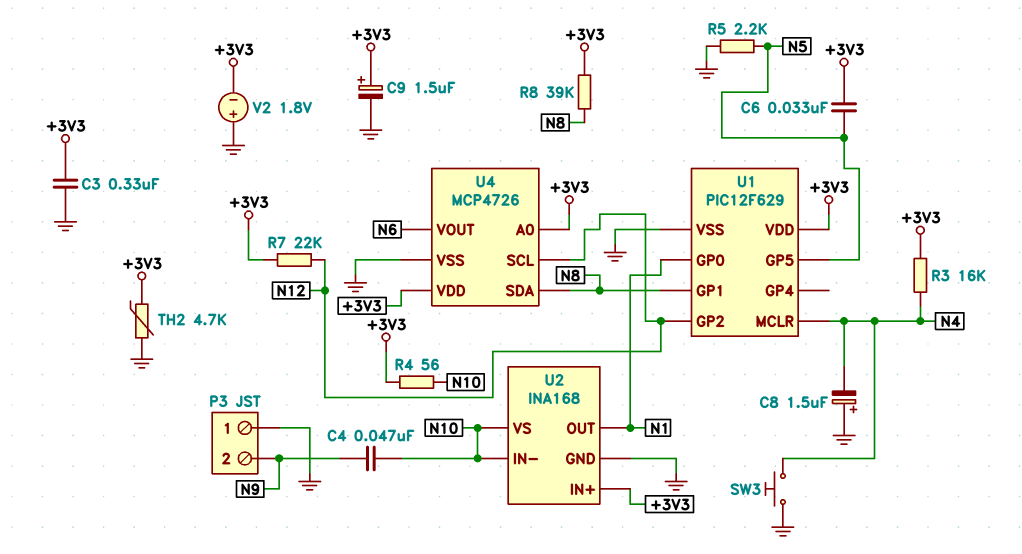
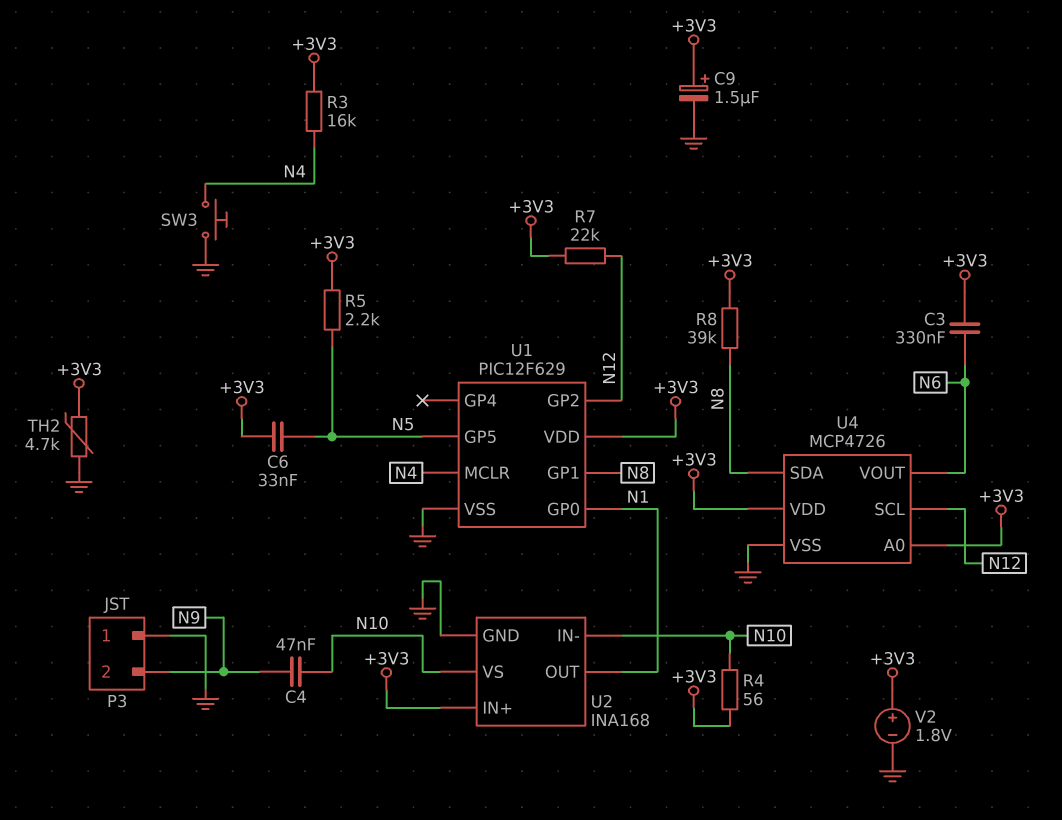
C3: 330nF (+3V3, GND) -> 330nF (+3V3, N6)
C8: 1.5uF (plus GND, minus N4) -> none
R5: 2.2k (GND, N5) -> 2.2k (+3V3, N5)
V2: 1.8V (plus GND, minus +3V3) -> 1.8V (plus +3V3, minus GND)

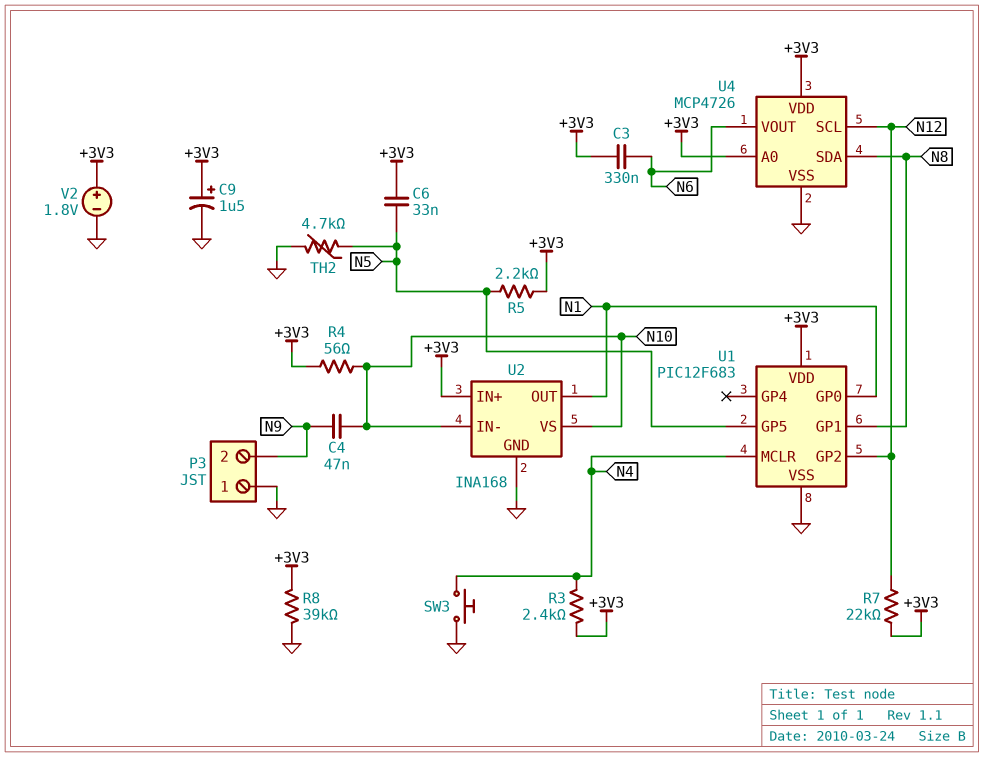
R3: 16k (+3V3, N4) -> 2.4k (+3V3, N4)
R8: 39k (+3V3, N8) -> 39k (+3V3, GND)
TH2: 4.7k (+3V3, GND) -> 4.7k (GND, N5)
U1: PIC12F629 -> PIC12F683

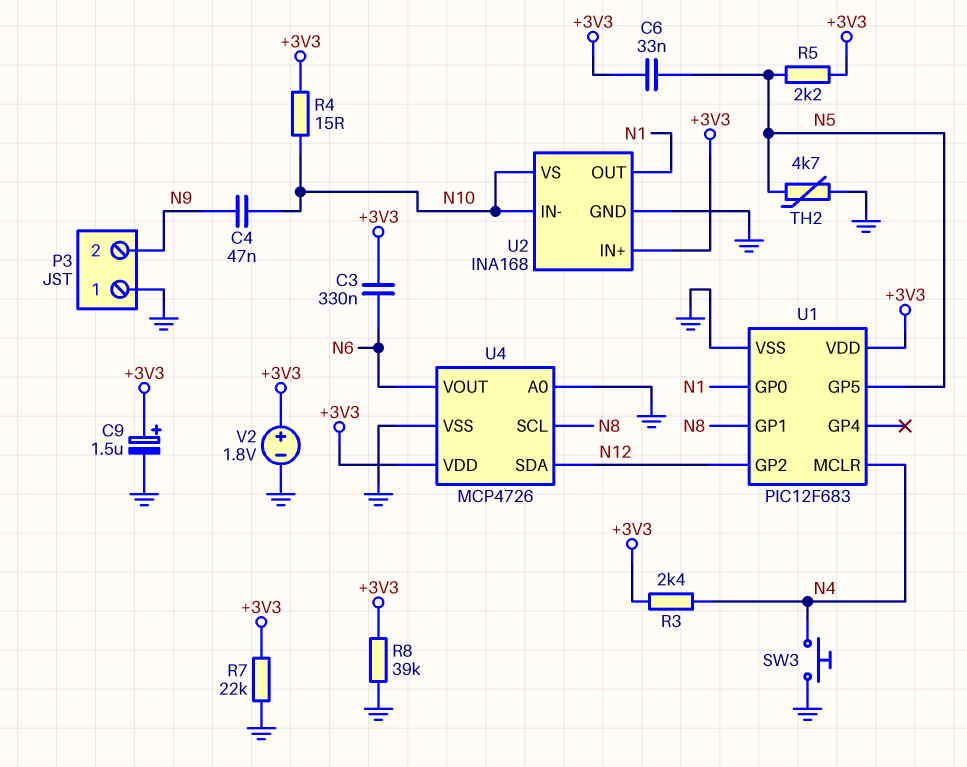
R4: 56 (+3V3, N10) -> 15 (+3V3, N10)
R7: 22k (+3V3, N12) -> 22k (+3V3, GND)
U4 pin A0: +3V3 -> GND
U4 pin SCL: N12 -> N8
U4 pin SDA: N8 -> N12

